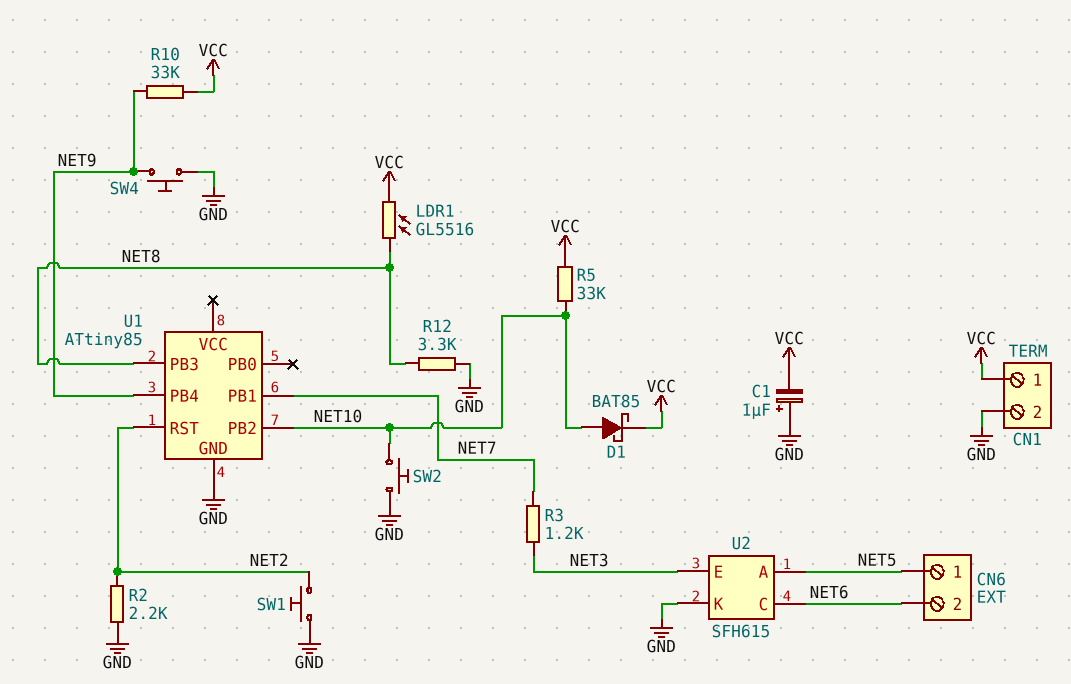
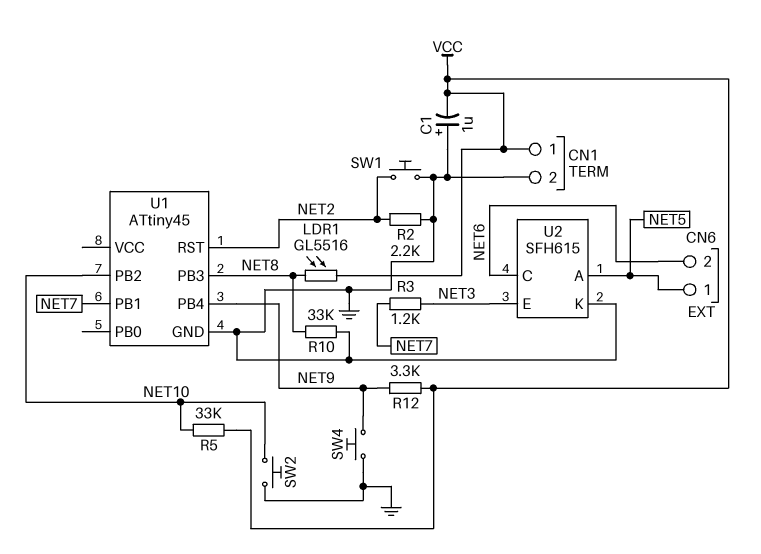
D1: schottky BAT85 (A NET10, K VCC) -> none
R10: 33k (NET9, VCC) -> 33k (GND, NET8)
R12: 3.3k (GND, NET8) -> 3.3k (NET9, VCC)
U1: ATtiny85 -> ATtiny45

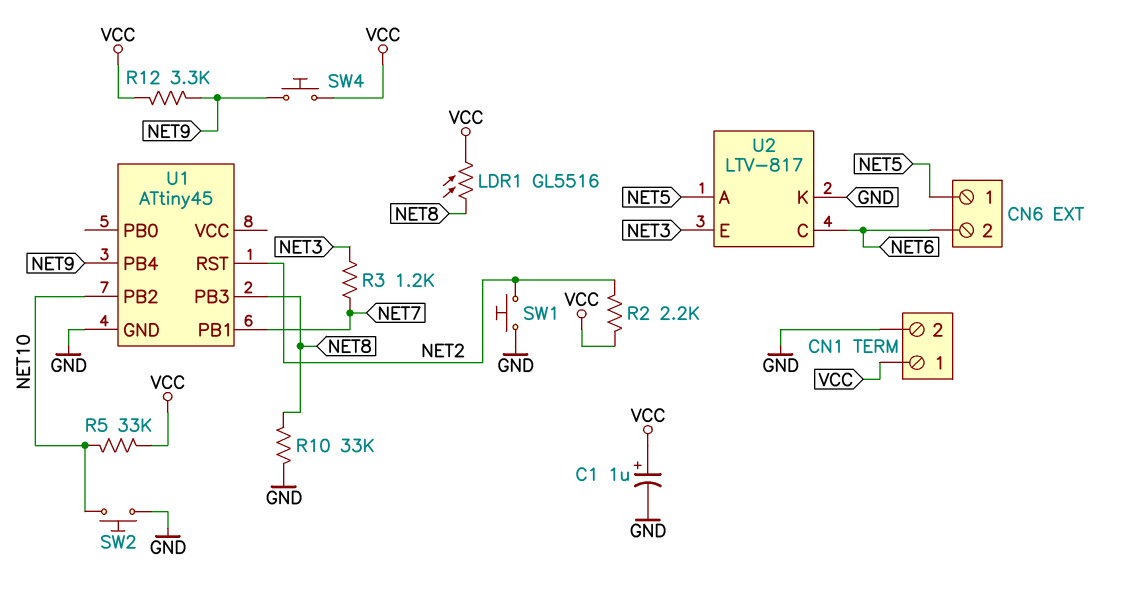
C1: 1uF (plus GND, minus VCC) -> 1uF (plus VCC, minus GND)
R2: 2.2k (GND, NET2) -> 2.2k (NET2, VCC)
SW4: button (GND, NET9) -> button (NET9, VCC)
U2: SFH615 -> LTV-817

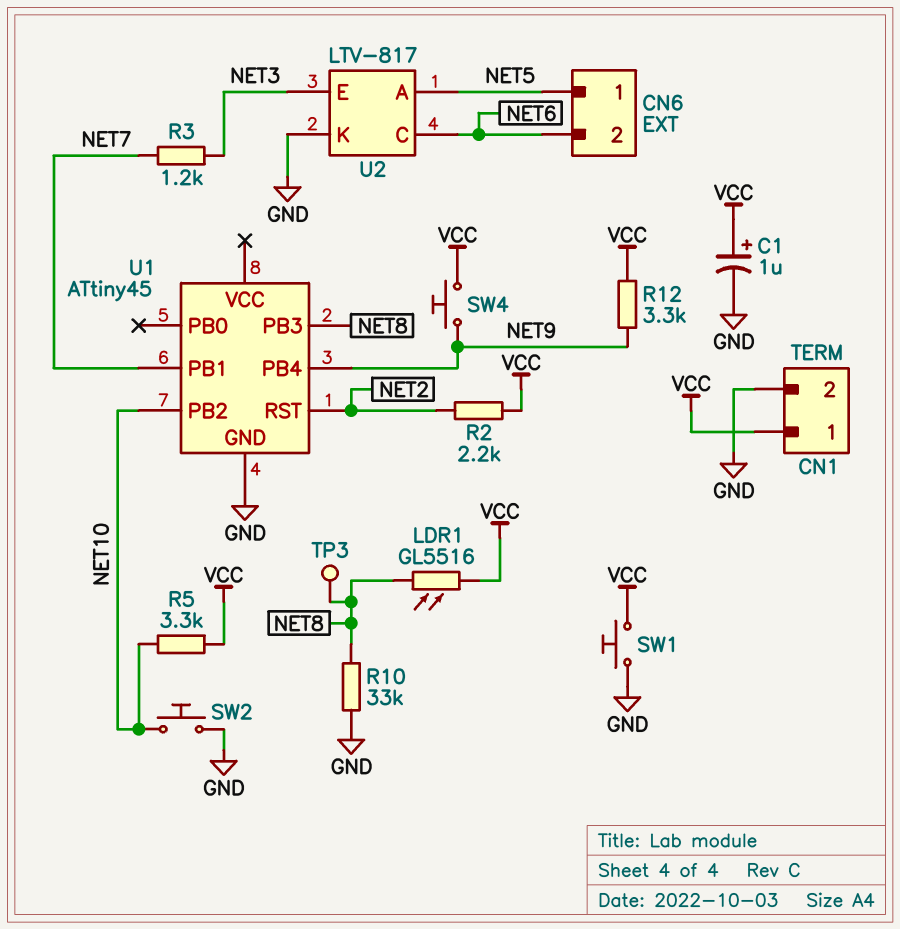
R5: 33k (NET10, VCC) -> 3.3k (NET10, VCC)
SW1: button (GND, NET2) -> button (GND, VCC)
TP3: none -> test point (NET8)

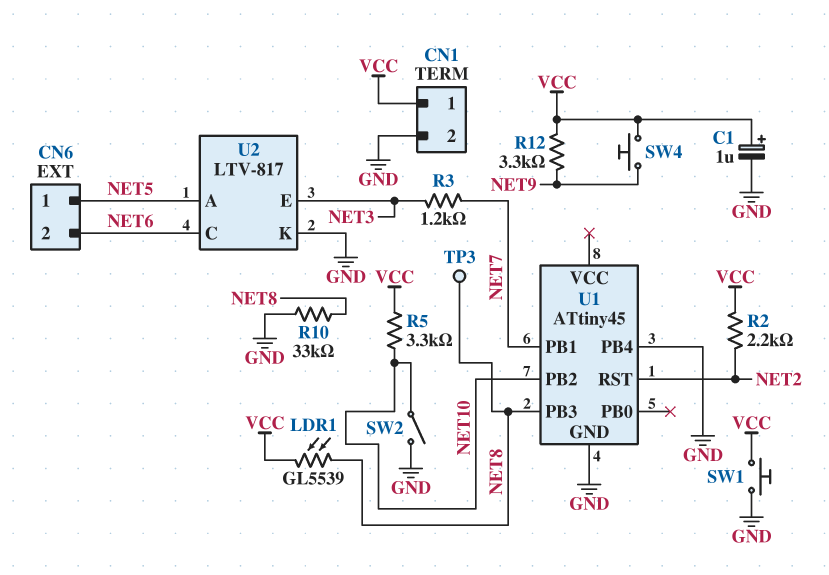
LDR1: GL5516 (NET8, VCC) -> GL5539 (NET8, VCC)
SW2: button (GND, NET10) -> switch (GND, NET10)
U1 pin PB4: NET9 -> GND

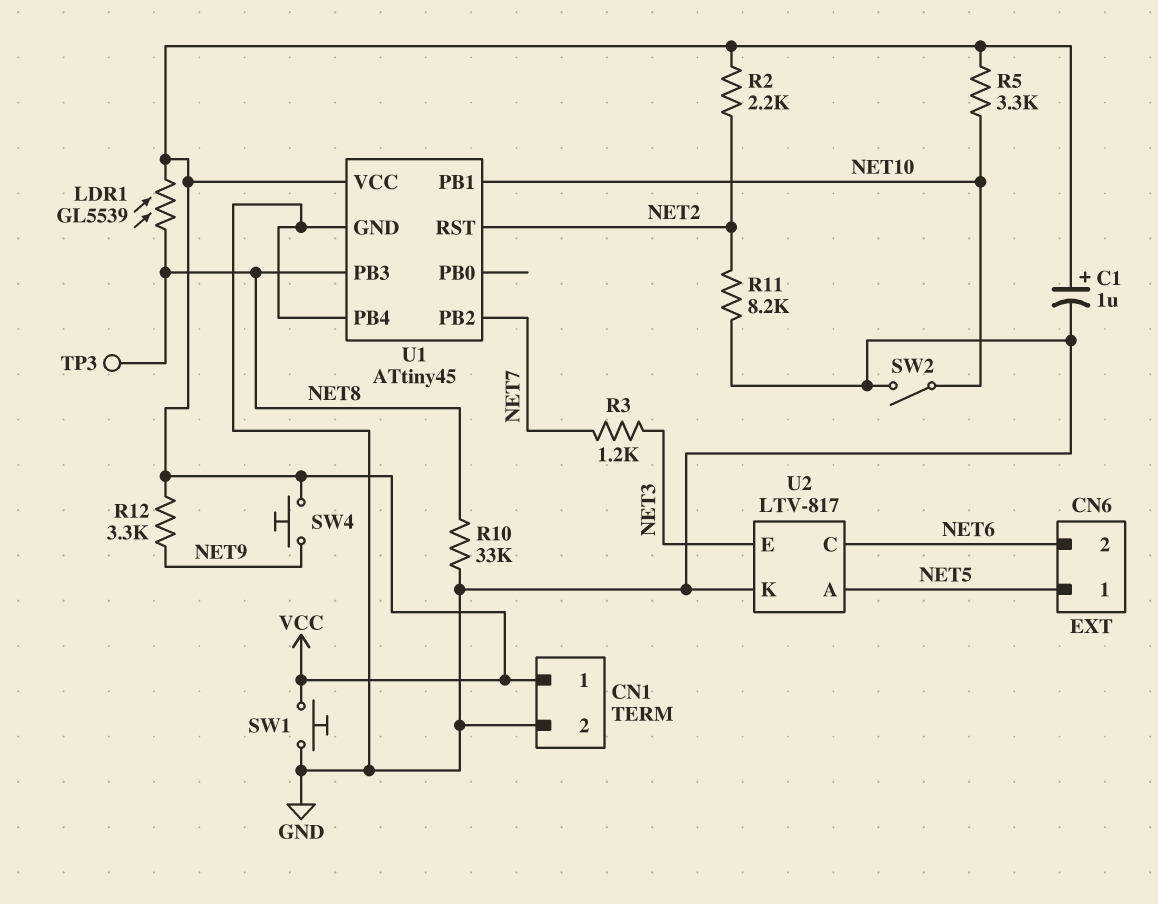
R11: none -> 8.2k (GND, NET2)
U1 pin PB1: NET7 -> NET10
U1 pin PB2: NET10 -> NET7
U1 pin VCC: none -> VCC

